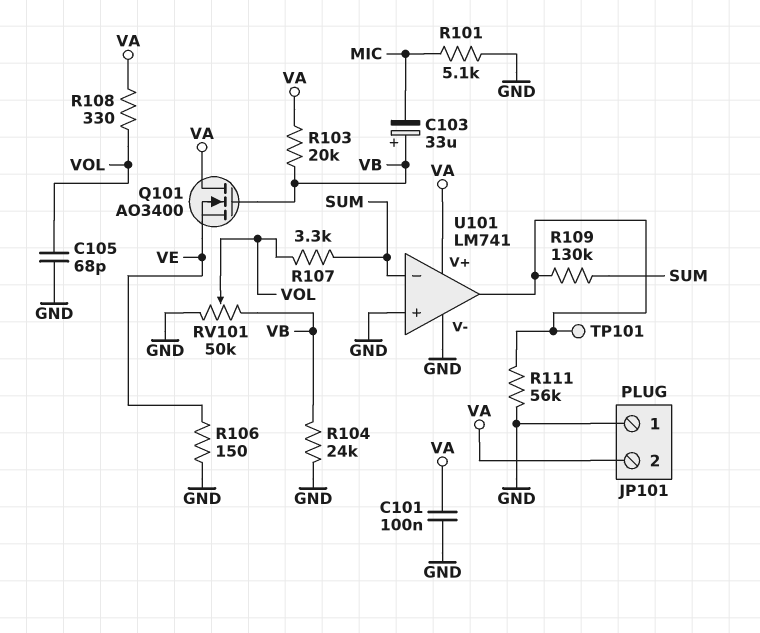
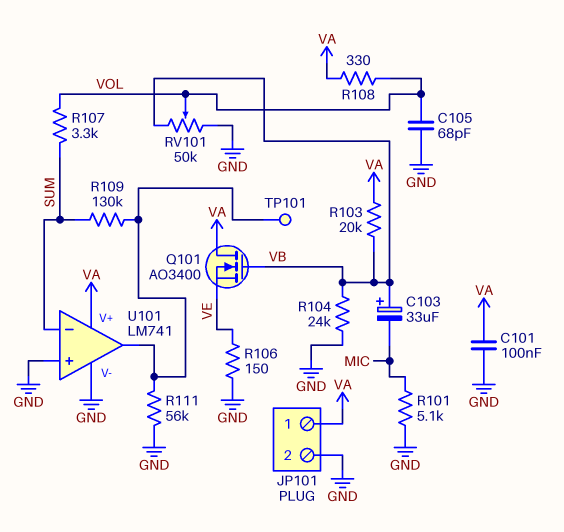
JP101 pin 1: GND -> VA
JP101 pin 2: VA -> GND

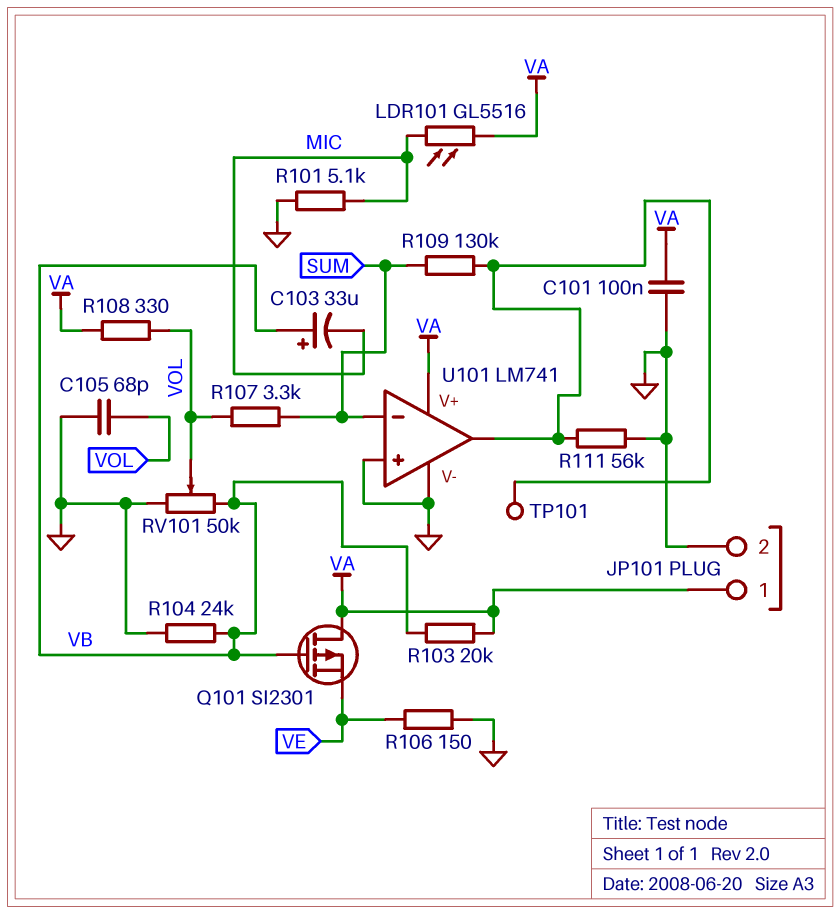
LDR101: none -> GL5516 (MIC, VA)
Q101: NMOS AO3400 (G VB, D VA, S VE) -> PMOS SI2301 (G VB, D VA, S VE)

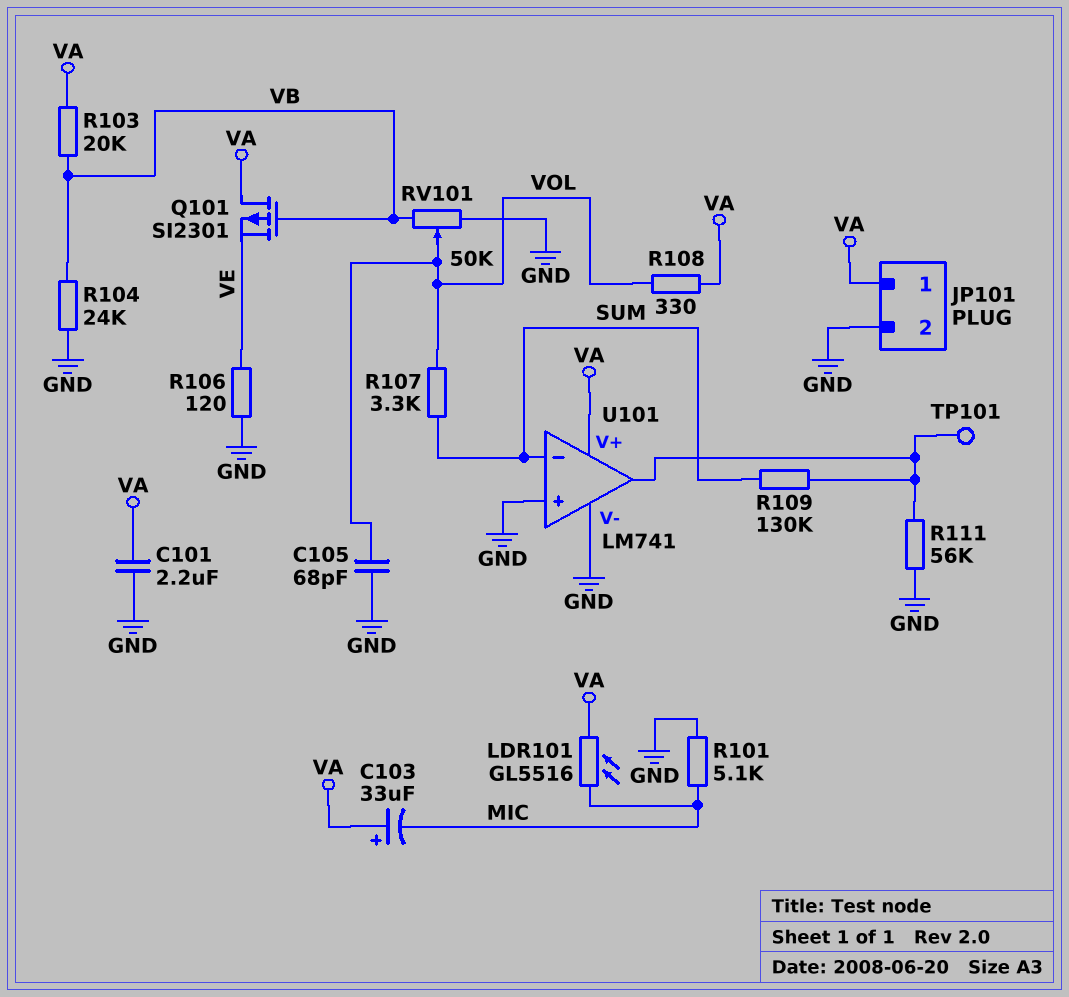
C101: 100nF (GND, VA) -> 2.2uF (GND, VA)
C103: 33uF (plus VB, minus MIC) -> 33uF (plus VA, minus MIC)
R106: 150 (GND, VE) -> 120 (GND, VE)

